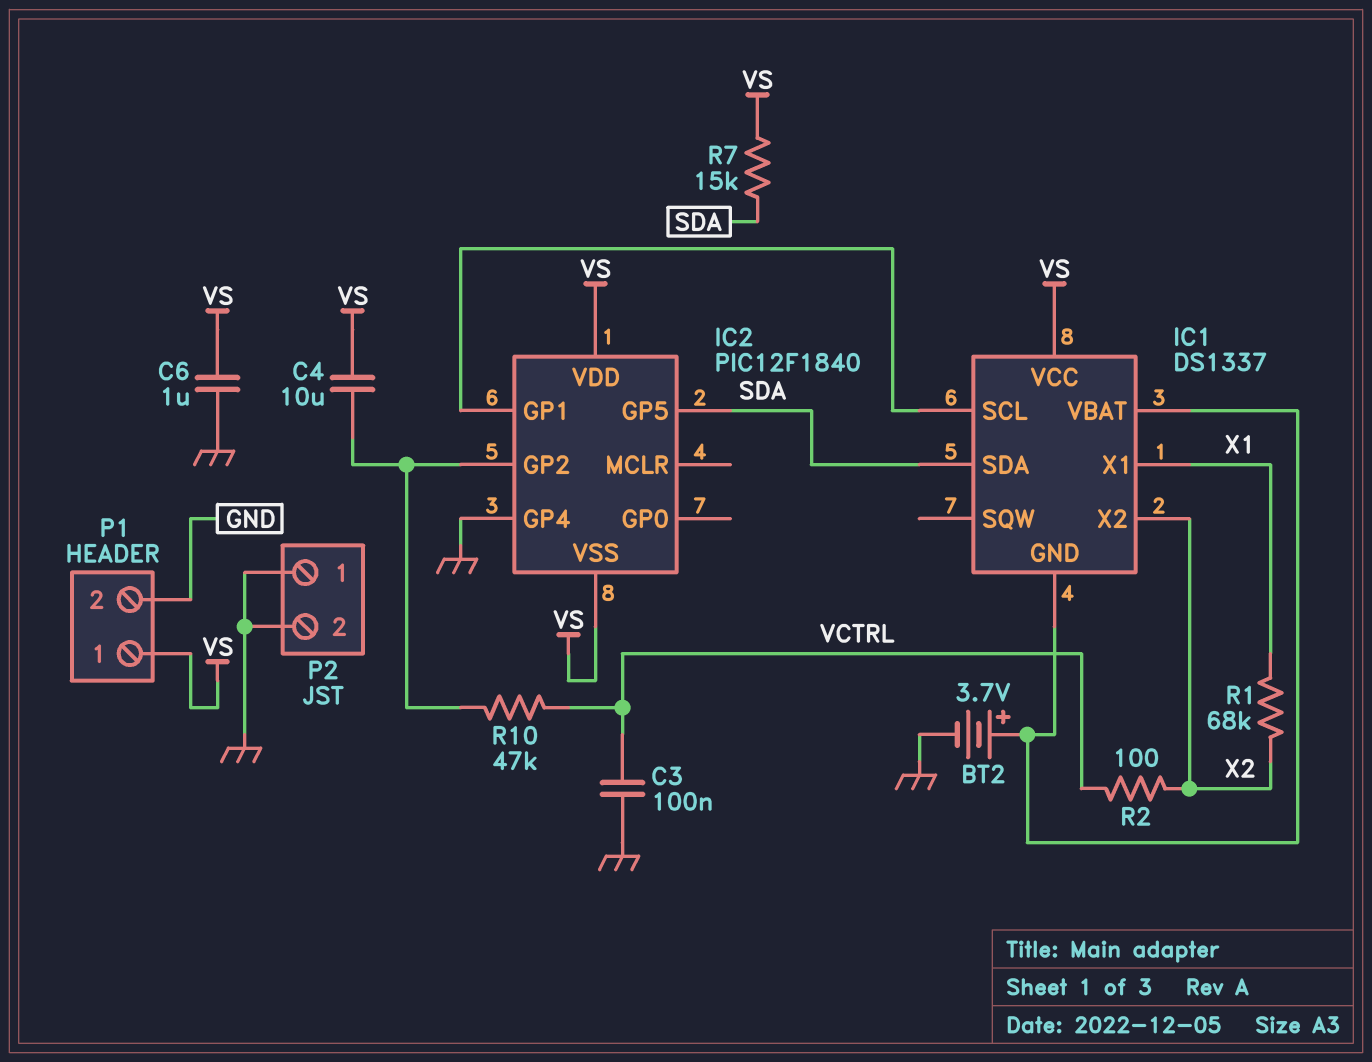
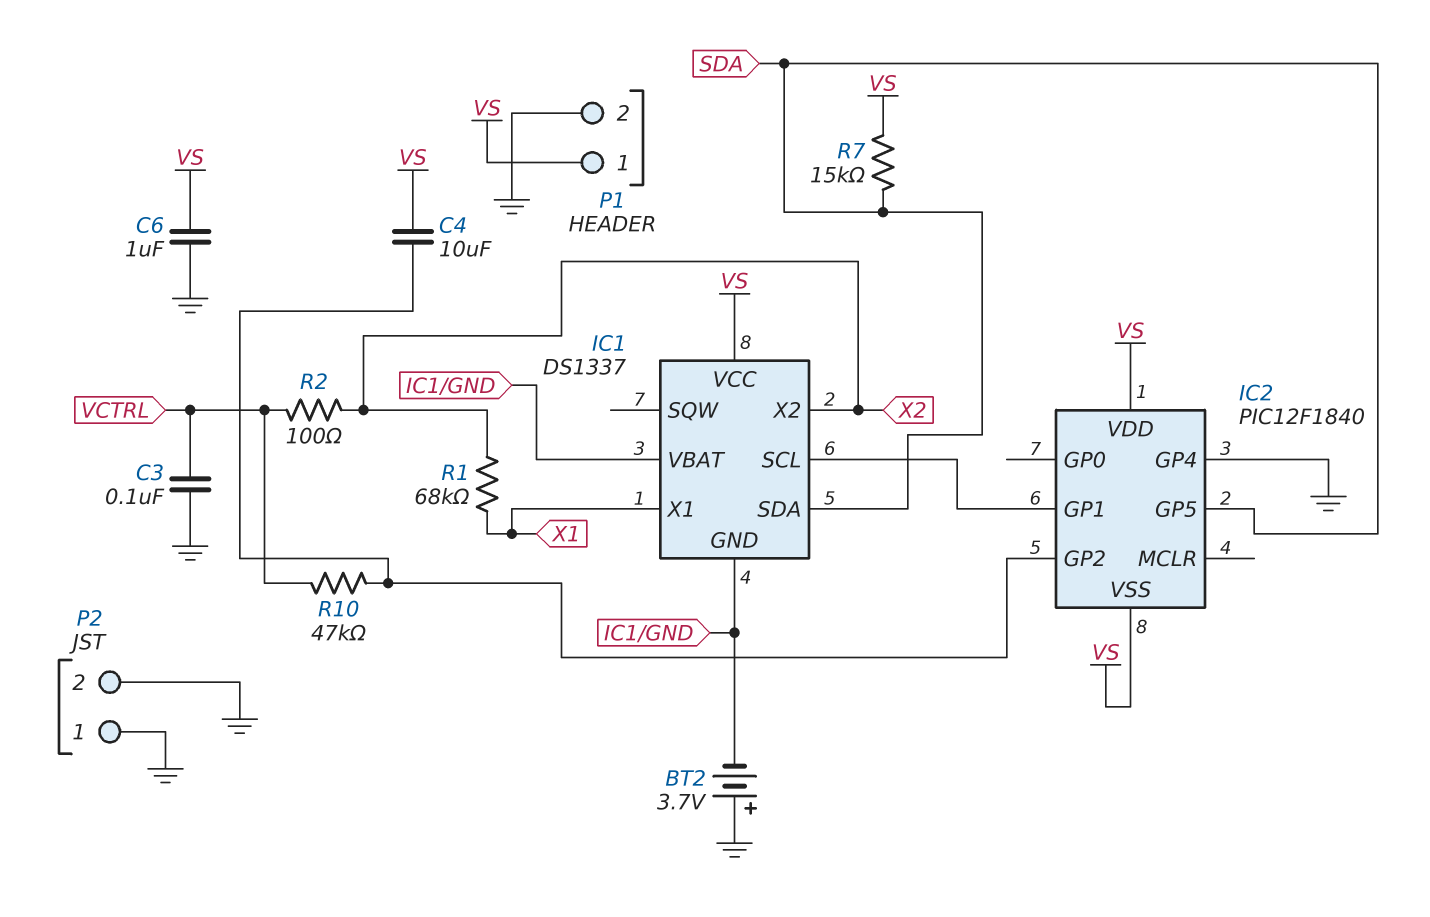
BT2: 3.7V (plus IC1/GND, minus GND) -> 3.7V (plus GND, minus IC1/GND)

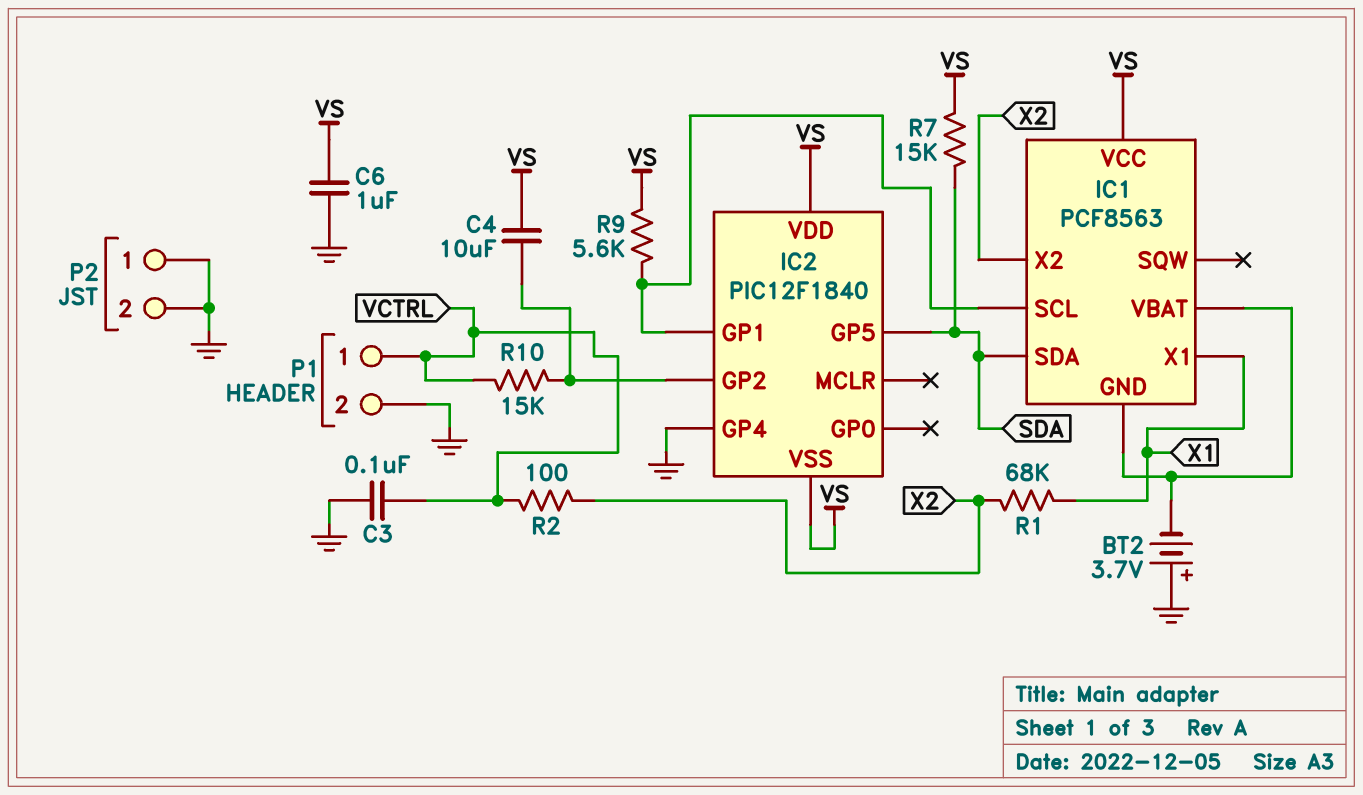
IC1: DS1337 -> PCF8563
P1 pin 1: VS -> VCTRL
R9: none -> 5.6k (IC1/SCL, VS)
R10: 47k (IC2/GP2, VCTRL) -> 15k (IC2/GP2, VCTRL)

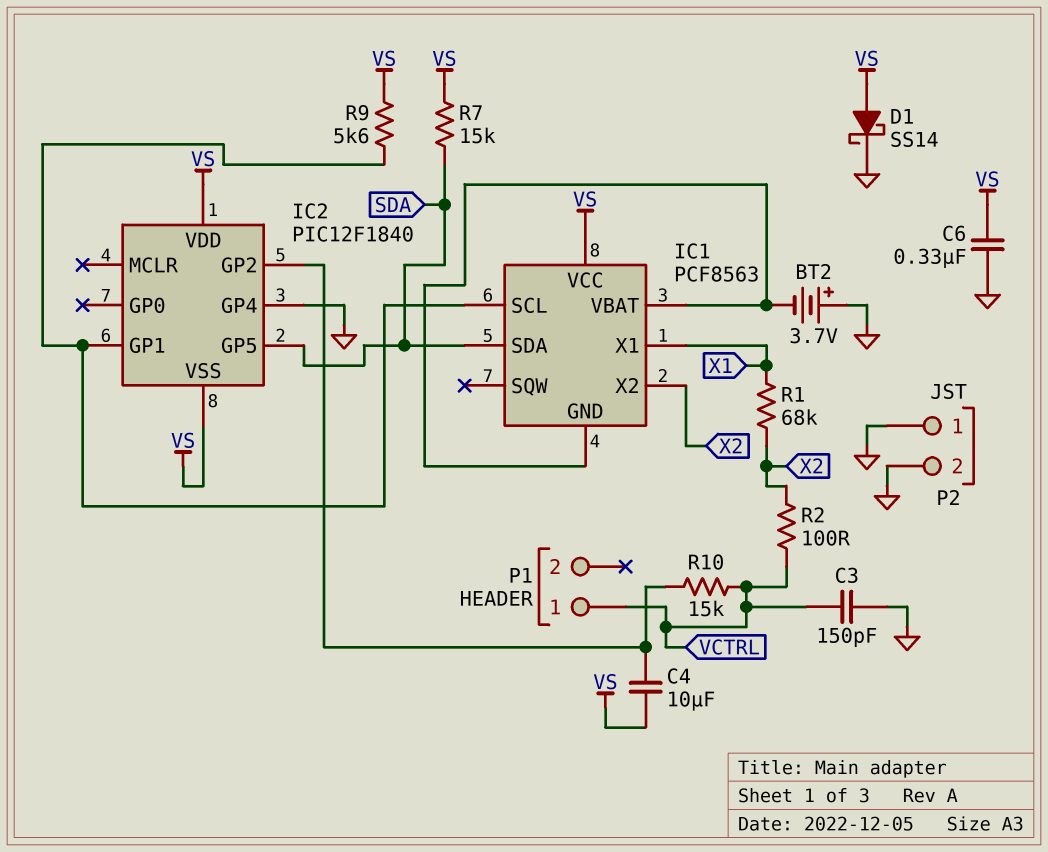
C3: 100nF (GND, VCTRL) -> 150pF (GND, VCTRL)
C6: 1uF (GND, VS) -> 330nF (GND, VS)
D1: none -> schottky SS14 (A VS, K GND)
P1 pin 2: GND -> none

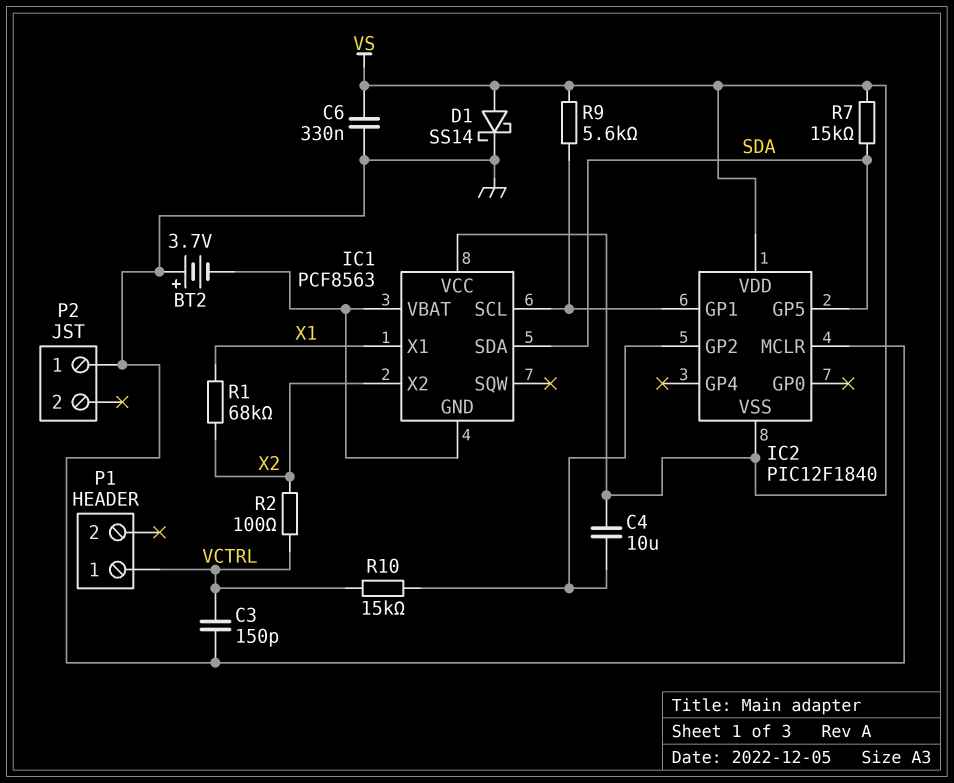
IC2 pin GP4: GND -> none
IC2 pin MCLR: none -> GND
P2 pin 2: GND -> none

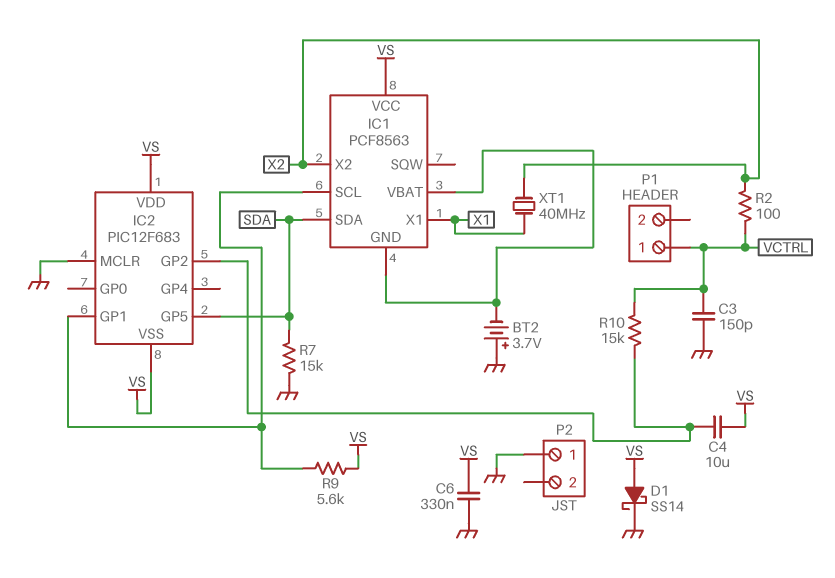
IC2: PIC12F1840 -> PIC12F683
R1: 68k (X1, X2) -> none
R7: 15k (SDA, VS) -> 15k (GND, SDA)
XT1: none -> 40MHz (X1, X2)

